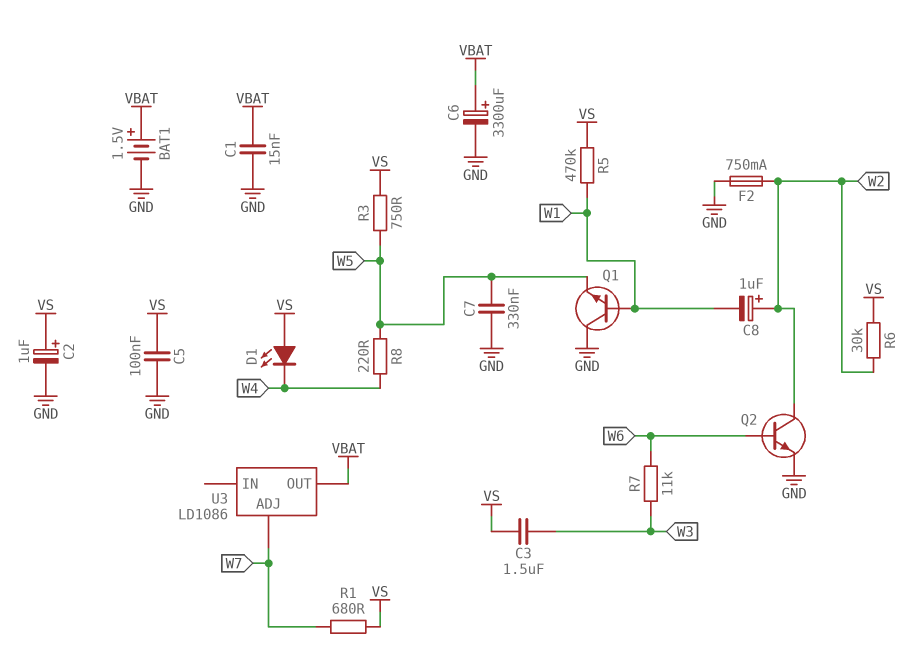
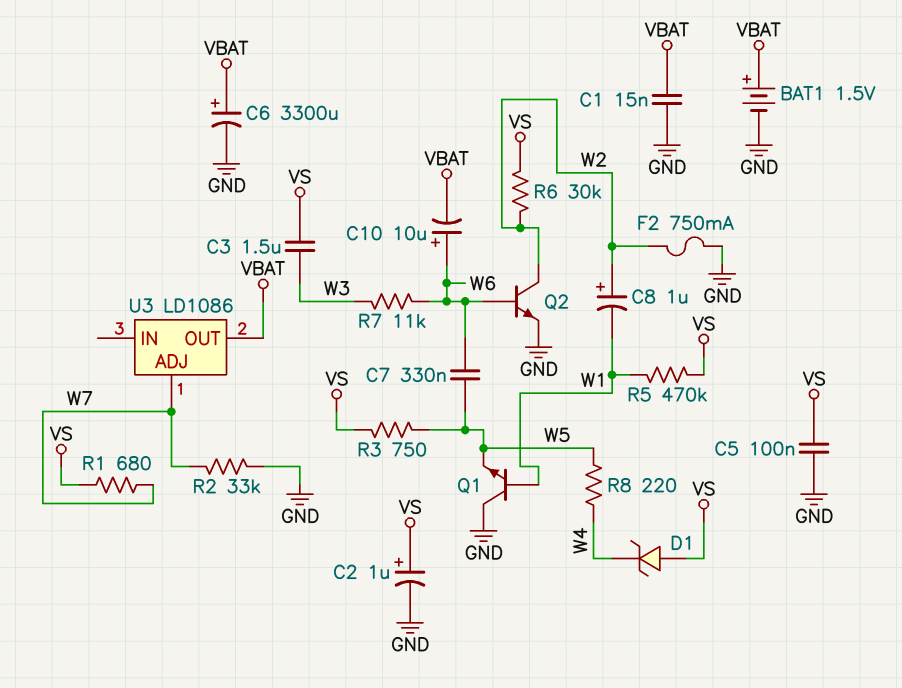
C7: 330nF (GND, W5) -> 330nF (W5, W6)
C10: none -> 10uF (plus W6, minus VBAT)
D1: LED (A VS, K W4) -> zener (A VS, K W4)
R2: none -> 33k (GND, W7)

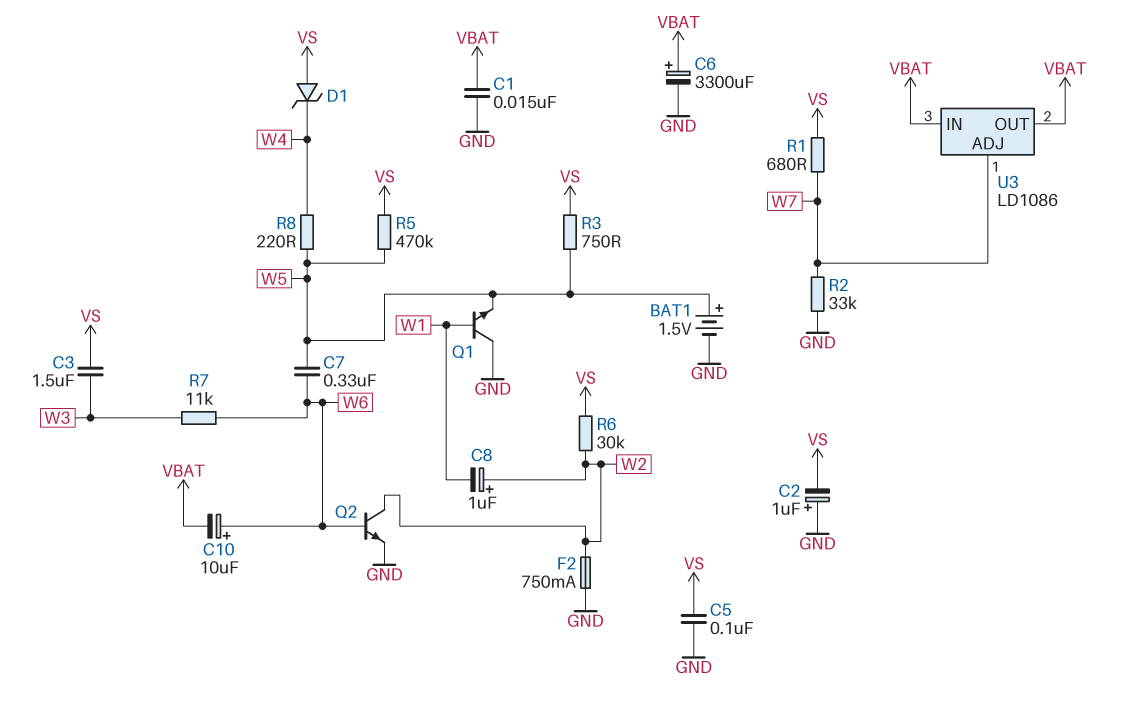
BAT1: 1.5V (plus VBAT, minus GND) -> 1.5V (plus W5, minus GND)
C2: 1uF (plus VS, minus GND) -> 1uF (plus GND, minus VS)
R5: 470k (VS, W1) -> 470k (VS, W5)
U3 pin IN: none -> VBAT

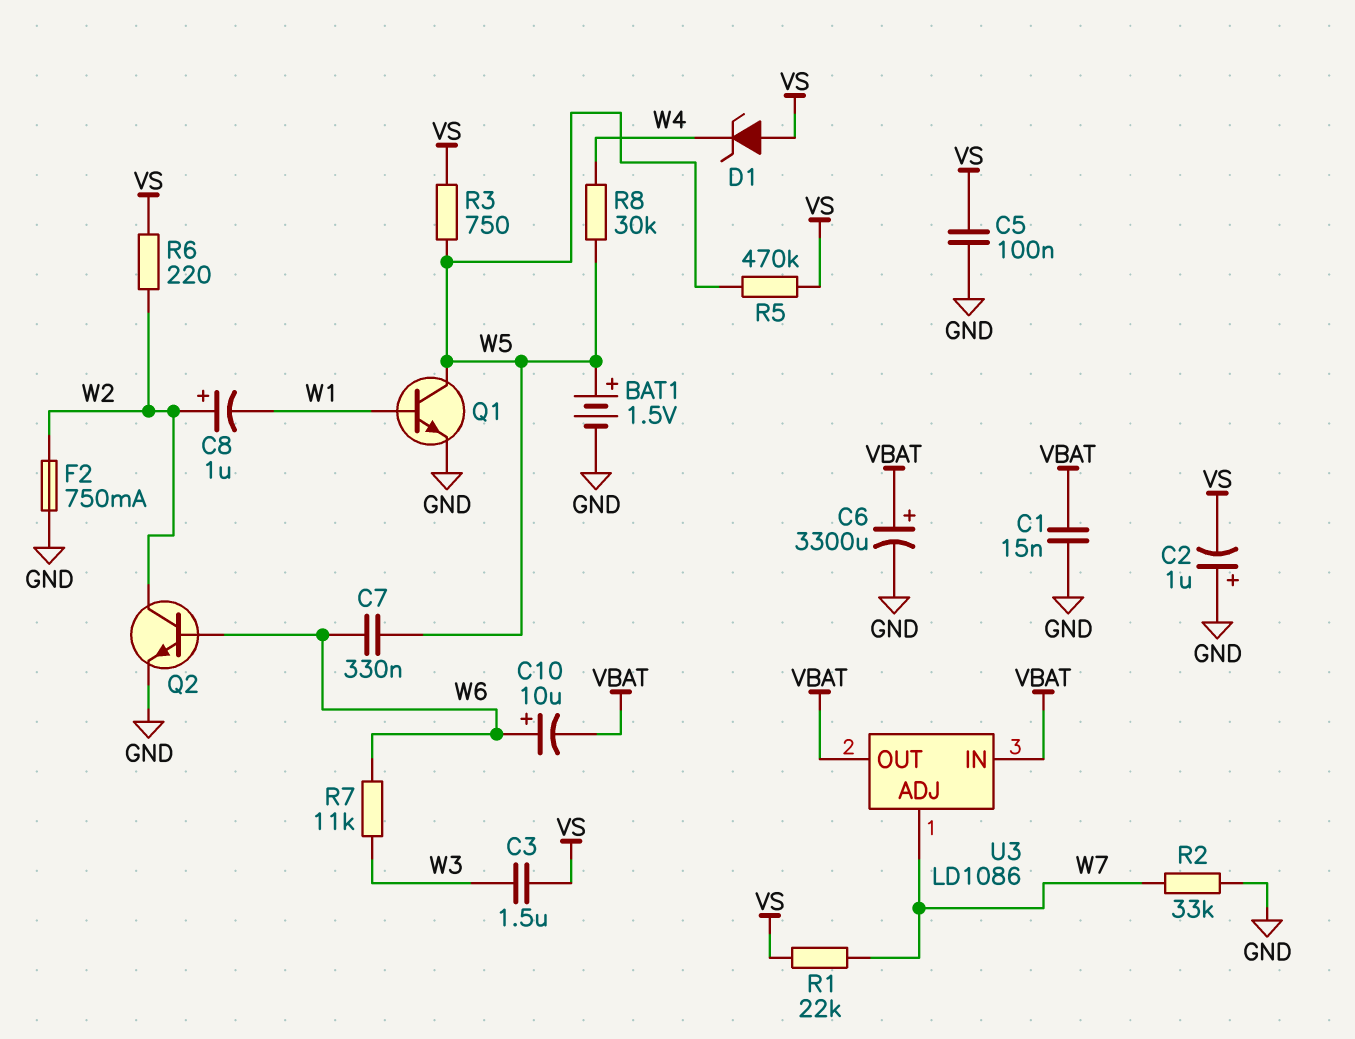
Q1: NPN (B W1, C GND, E W5) -> NPN (B W1, C W5, E GND)
R1: 680 (VS, W7) -> 22k (VS, W7)
R6: 30k (VS, W2) -> 220 (VS, W2)
R8: 220 (W4, W5) -> 30k (W4, W5)

